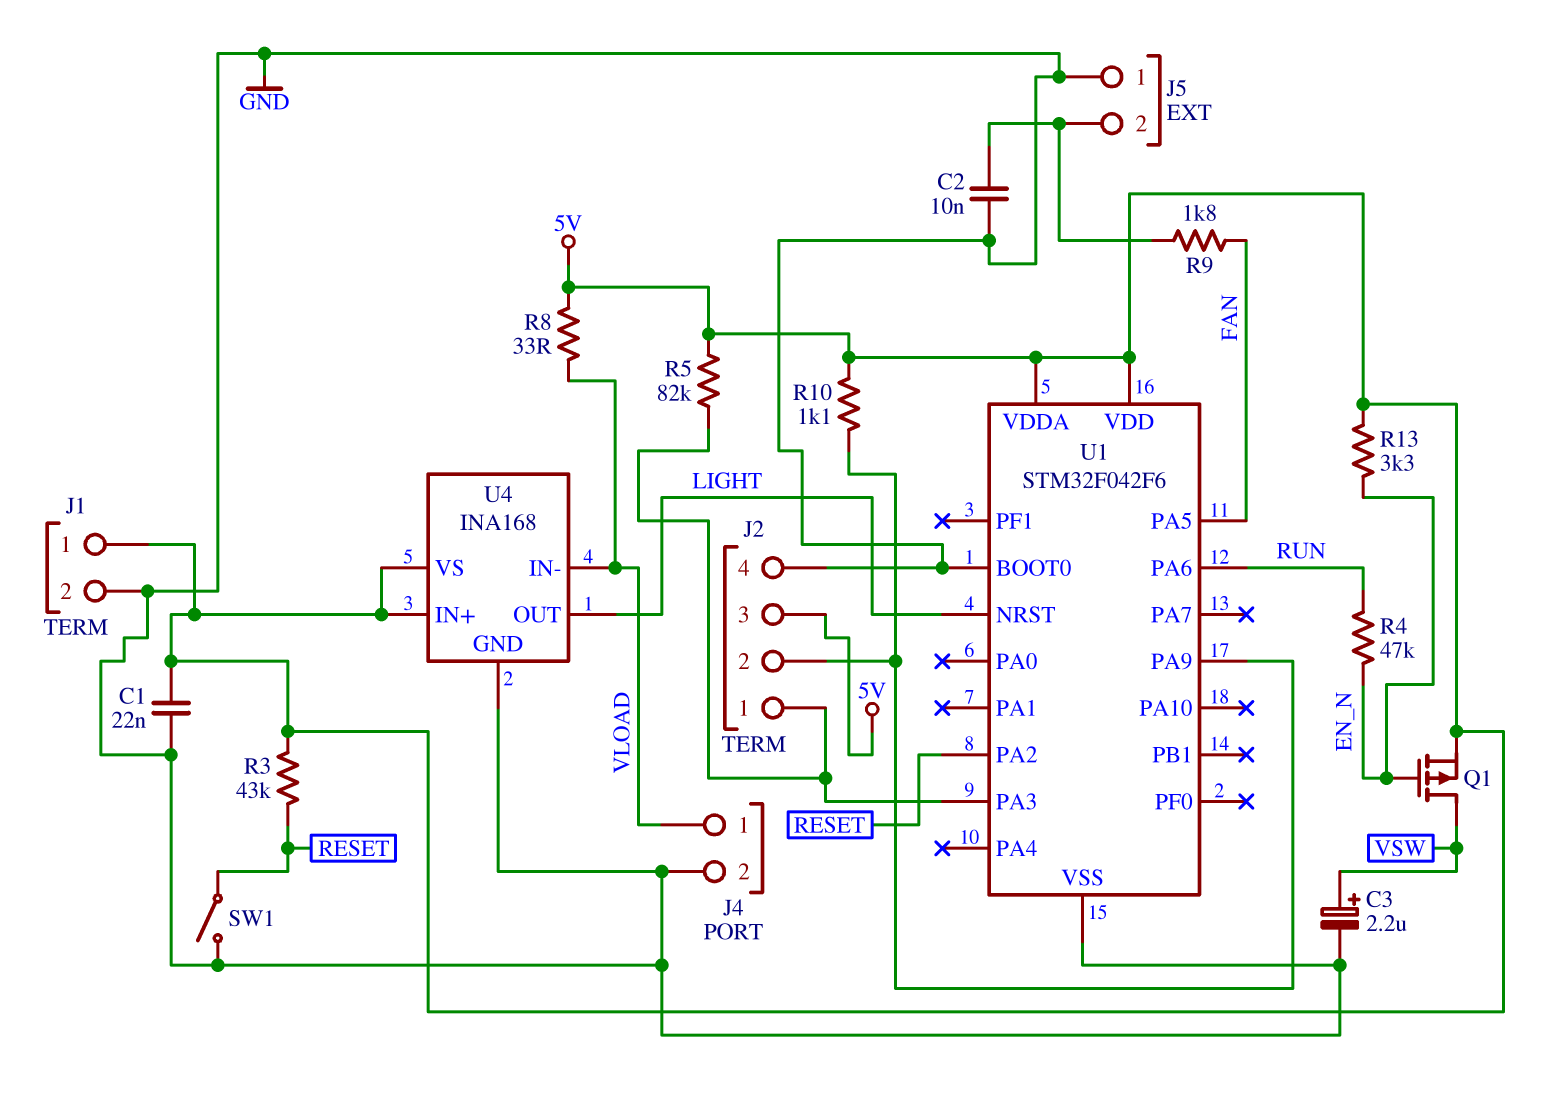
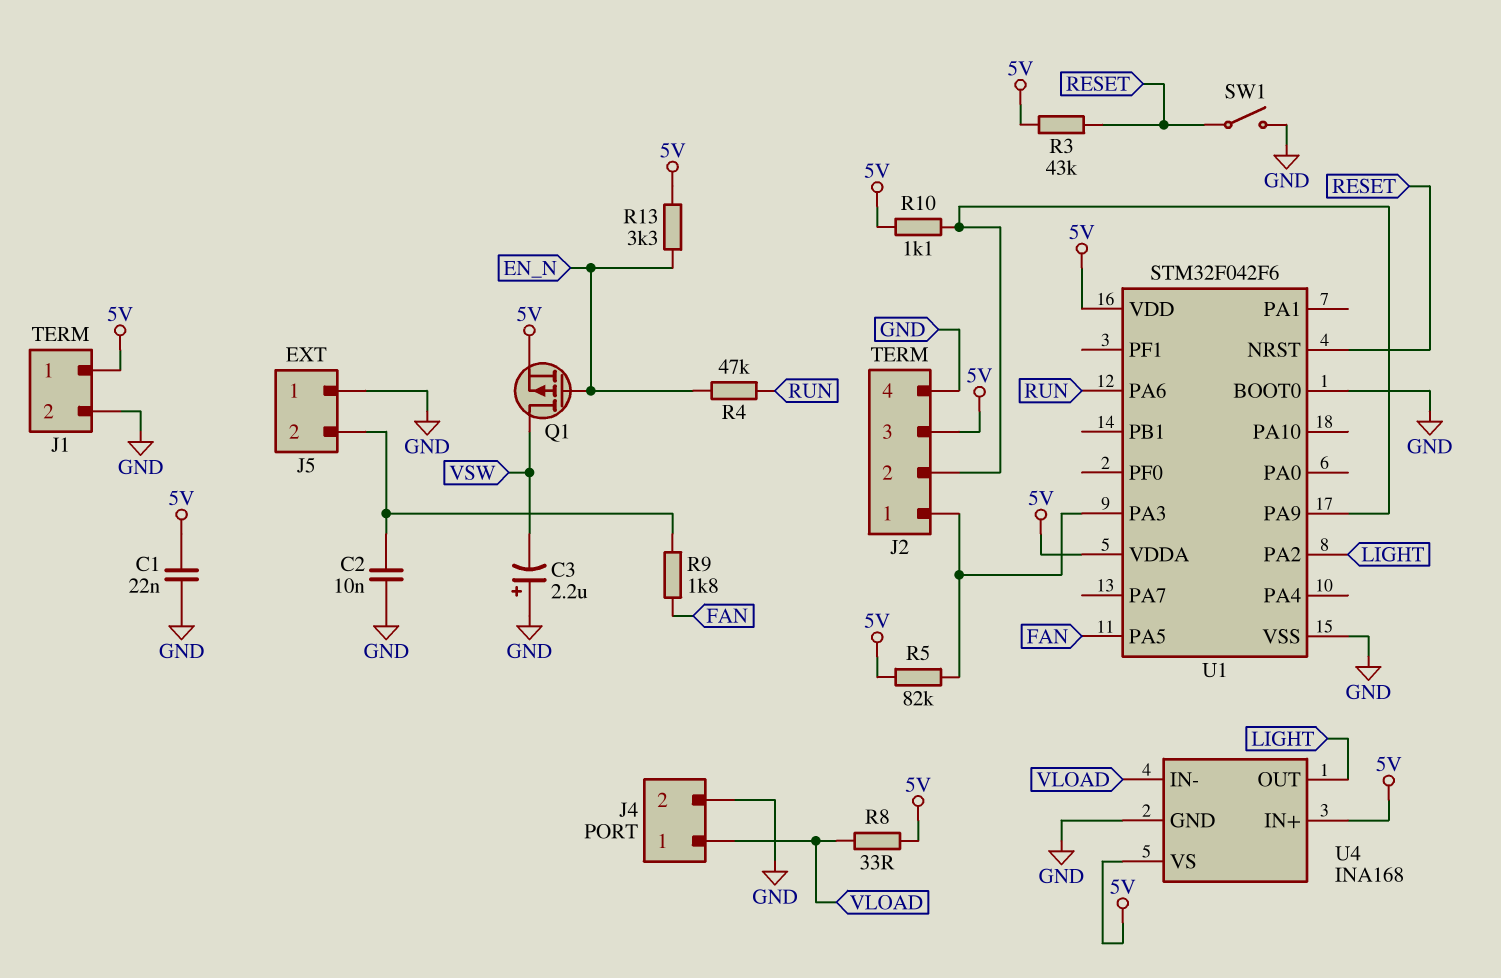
C3: 2.2uF (plus VSW, minus GND) -> 2.2uF (plus GND, minus VSW)
U1 pin NRST: LIGHT -> RESET
U1 pin PA2: RESET -> LIGHT

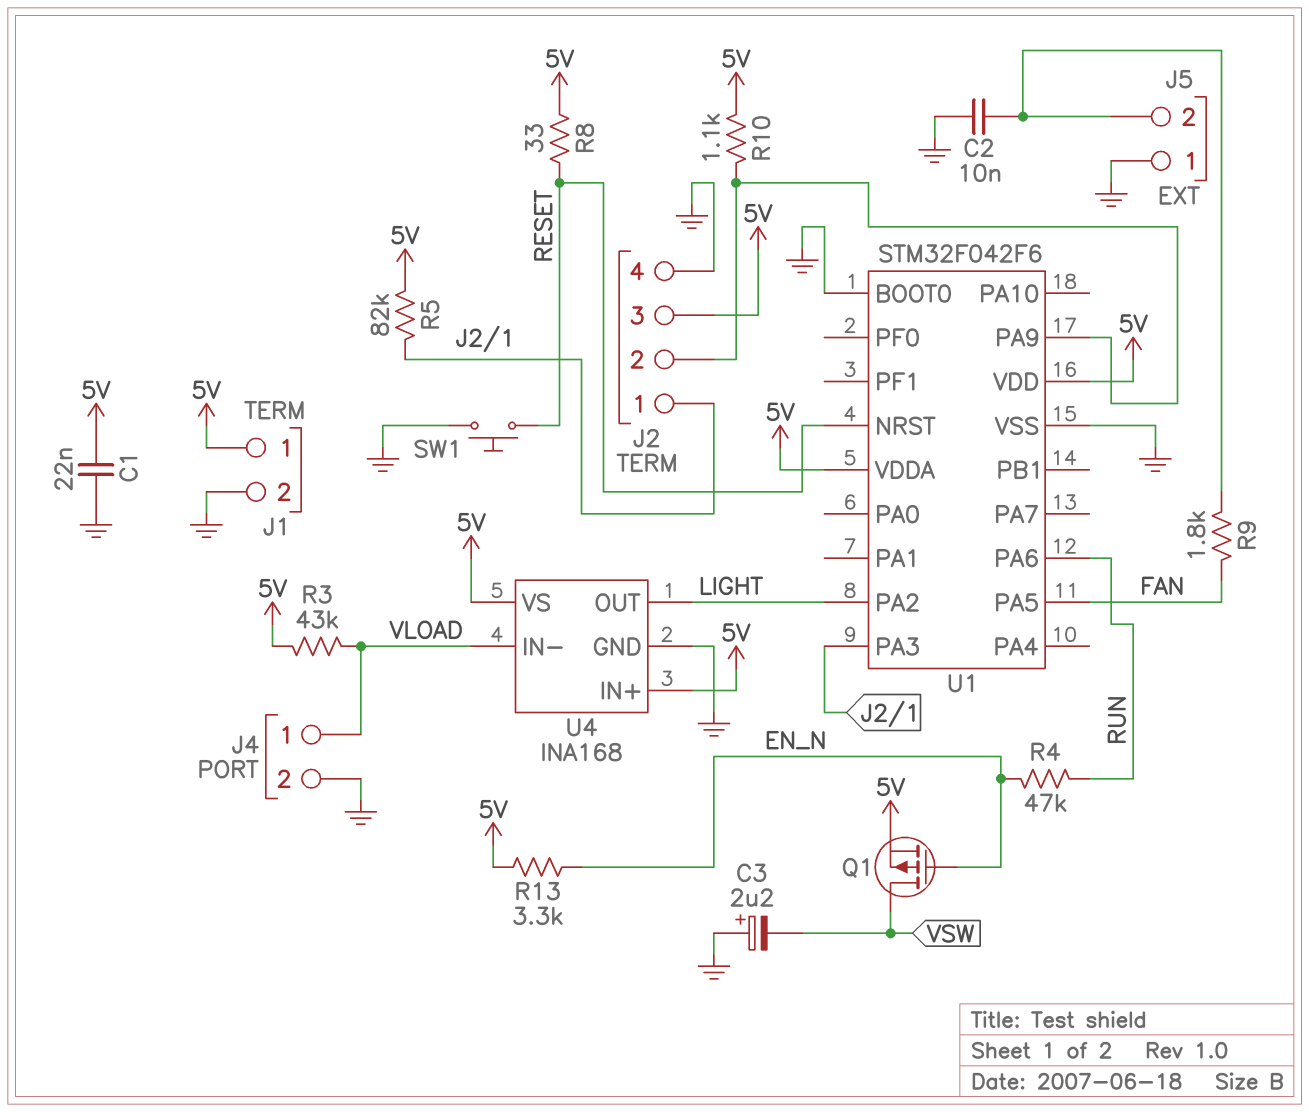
R3: 43k (5V, RESET) -> 43k (5V, VLOAD)
R8: 33 (5V, VLOAD) -> 33 (5V, RESET)
SW1: switch (GND, RESET) -> button (GND, RESET)

